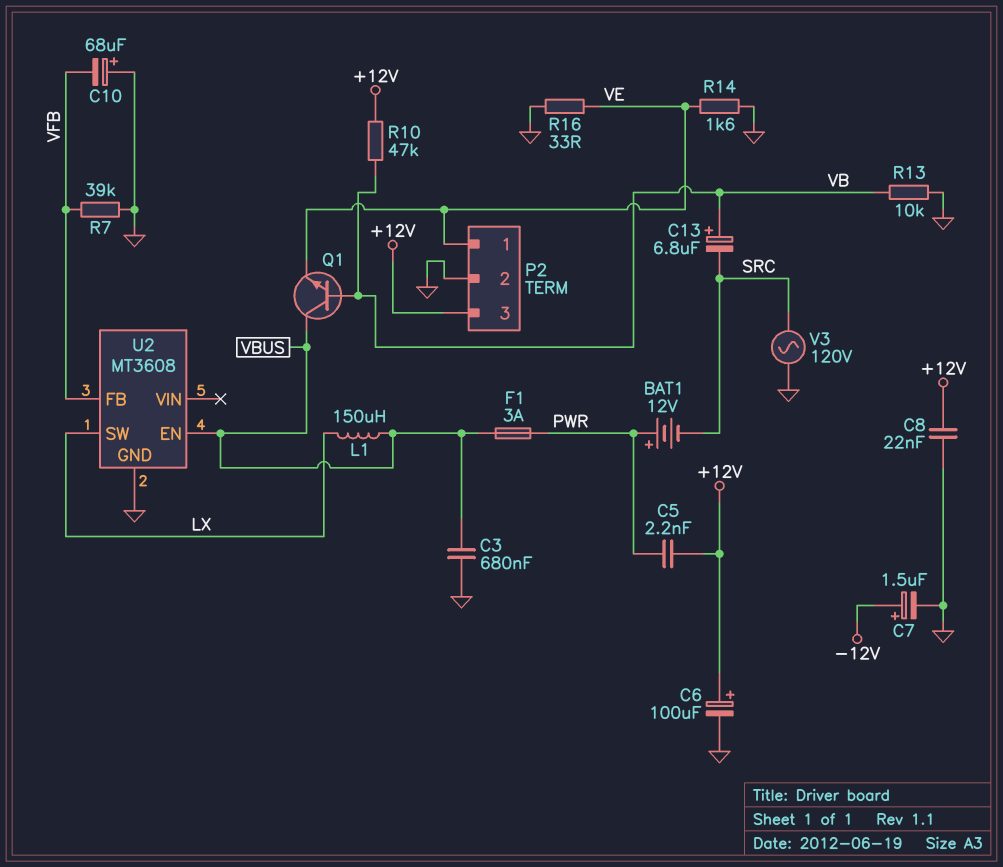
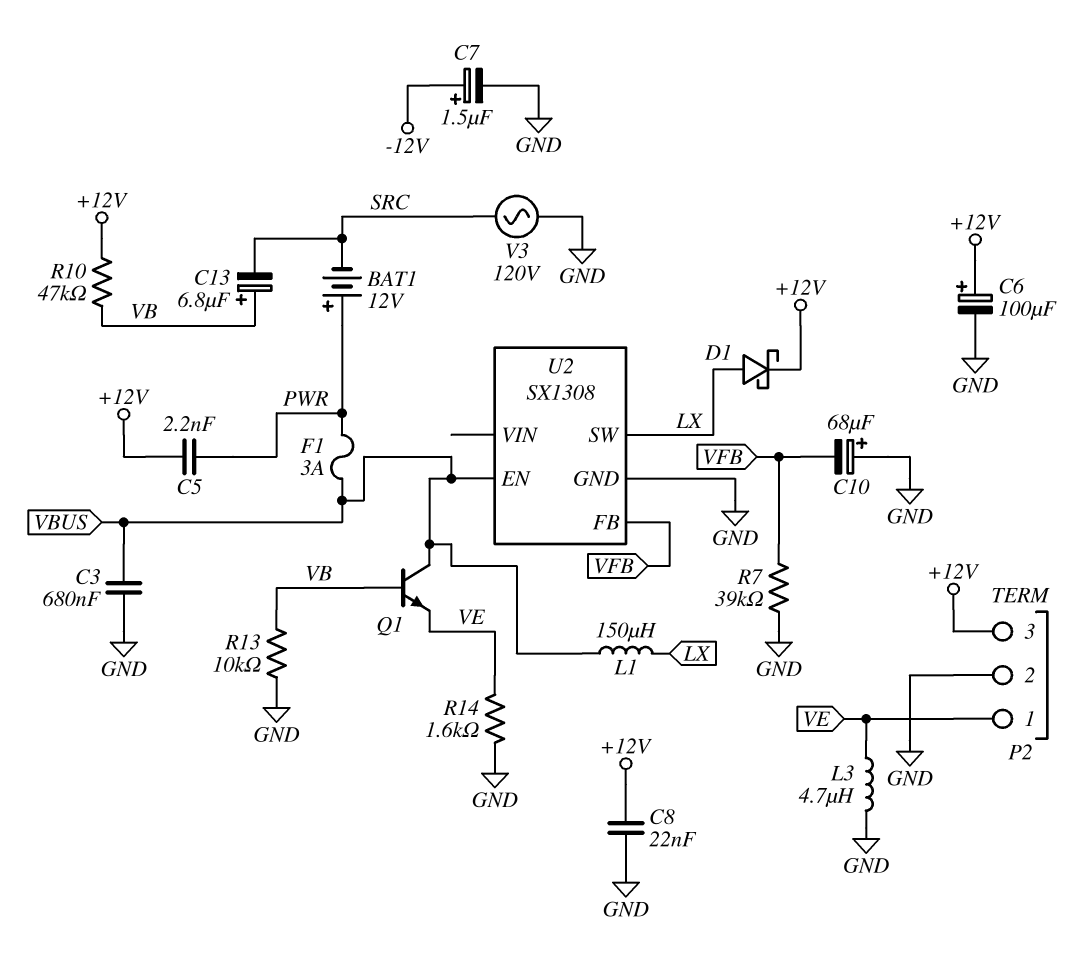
D1: none -> schottky (A LX, K +12V)
L3: none -> 4.7uH (GND, VE)
R16: 33 (GND, VE) -> none
U2: MT3608 -> SX1308

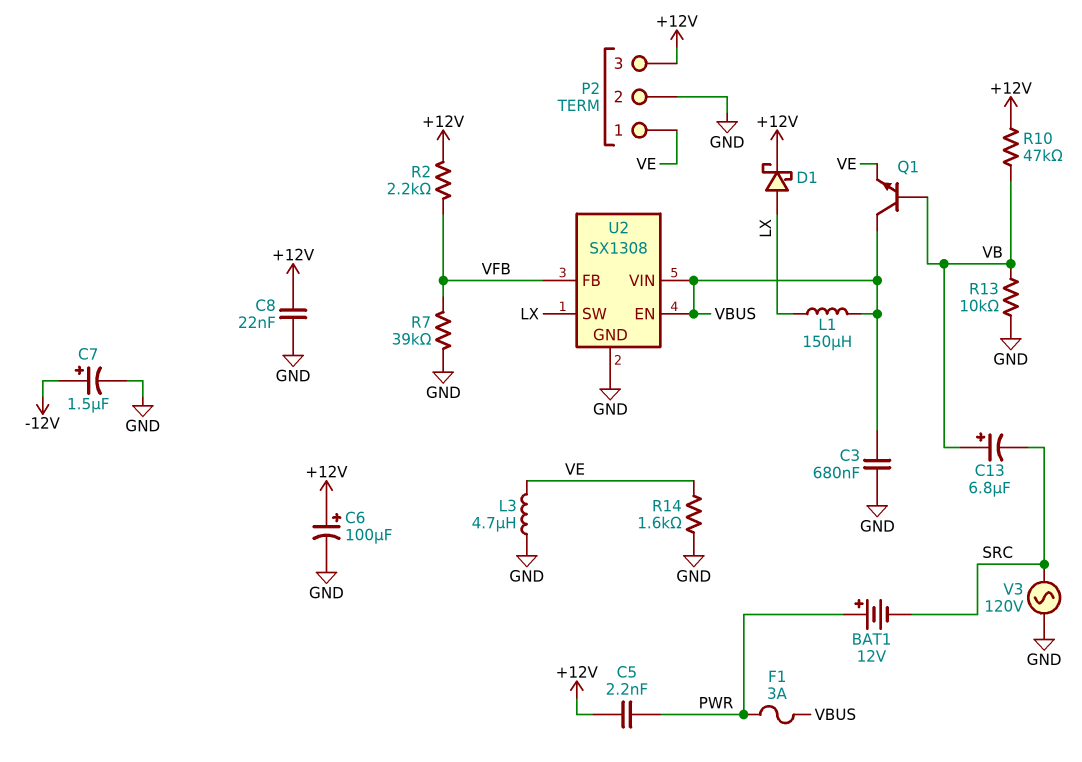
C10: 68uF (plus GND, minus VFB) -> none
R2: none -> 2.2k (+12V, VFB)
U2 pin VIN: none -> VBUS

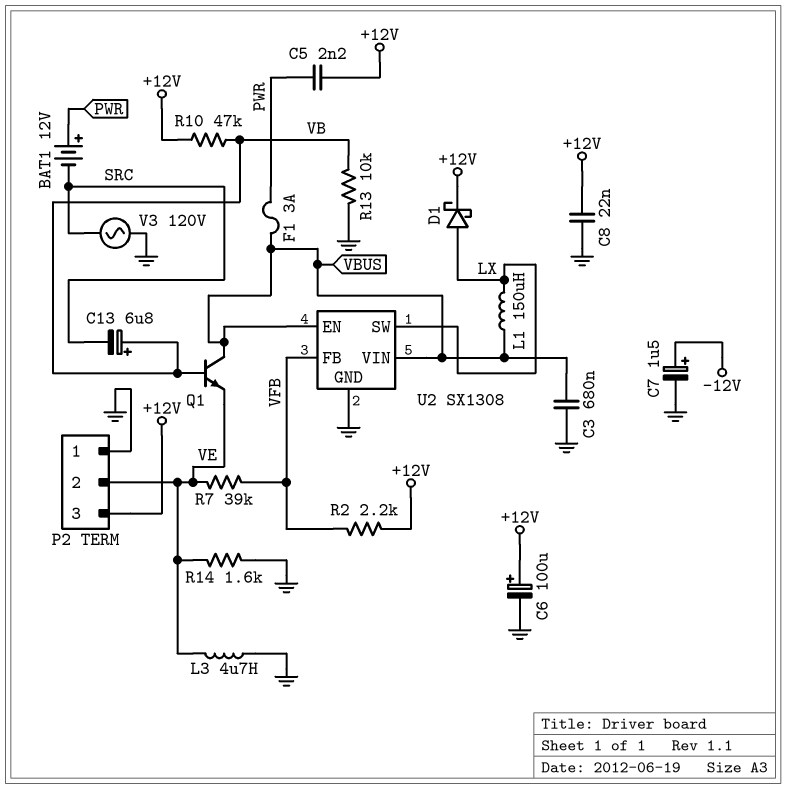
P2 pin 1: VE -> GND
P2 pin 2: GND -> VE
R7: 39k (GND, VFB) -> 39k (VE, VFB)

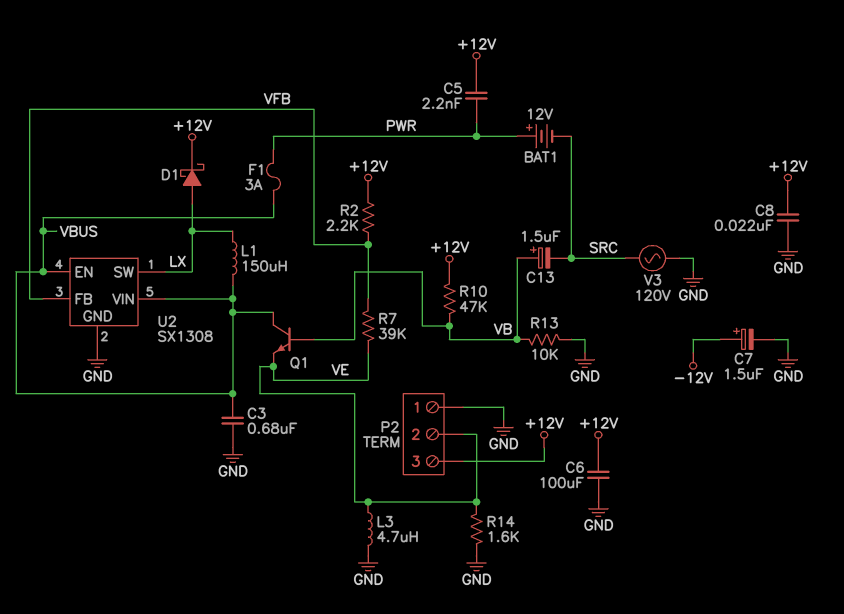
C6: 100uF (plus +12V, minus GND) -> 100uF (+12V, GND)
C13: 6.8uF (plus VB, minus SRC) -> 1.5uF (plus VB, minus SRC)

